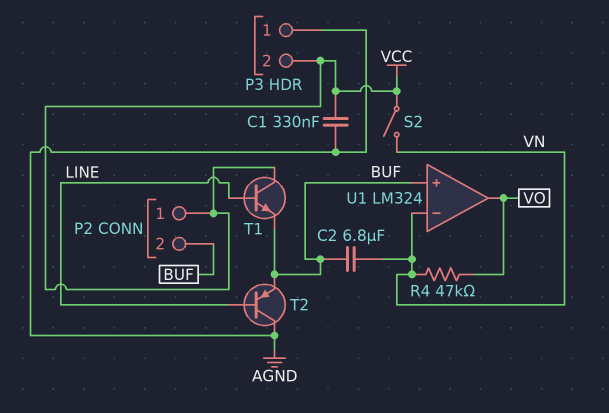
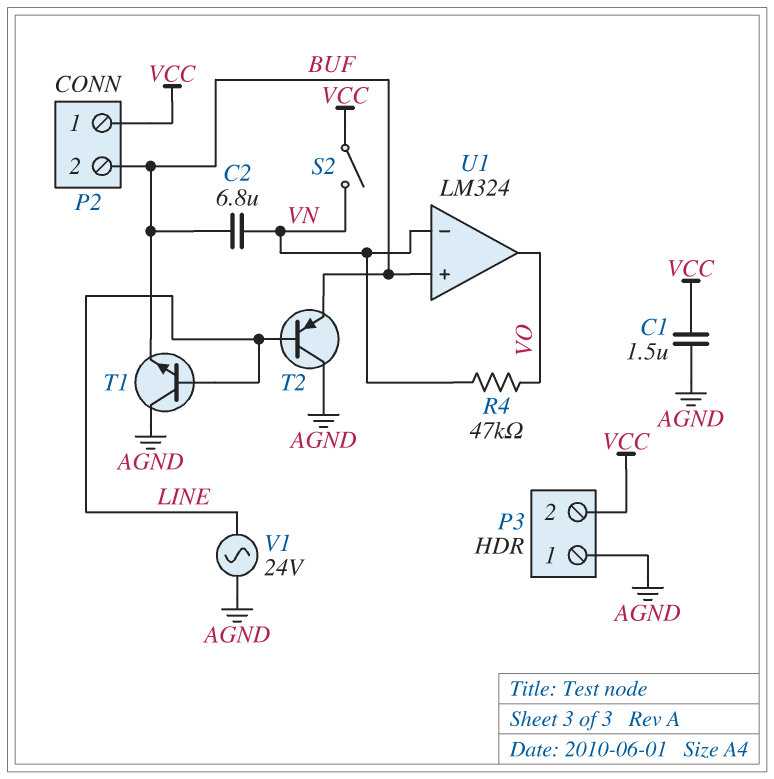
C1: 330nF (AGND, VCC) -> 1.5uF (AGND, VCC)
T1: NPN (B LINE, C VCC, E BUF) -> NPN (B LINE, C AGND, E BUF)
V1: none -> AC 24V (AGND, LINE)

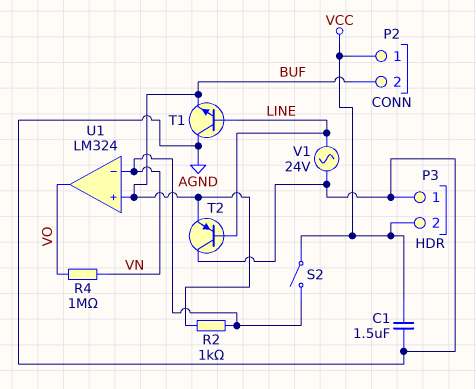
C2: 6.8uF (BUF, VN) -> none
R2: none -> 1k (BUF, VN)
R4: 47k (VN, VO) -> 1M (VN, VO)

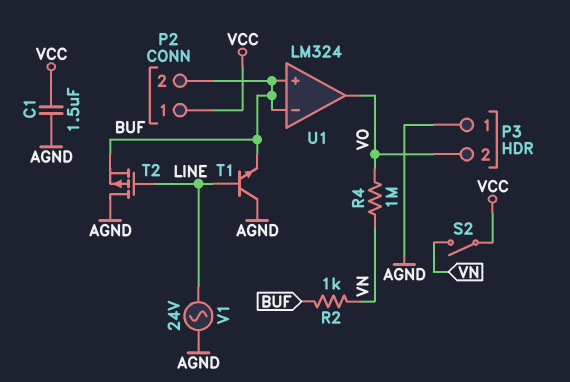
P3 pin 2: VCC -> VO
T2: PNP (B LINE, C AGND, E BUF) -> PMOS (G LINE, D AGND, S BUF)
U1 pin in-: VN -> BUF

